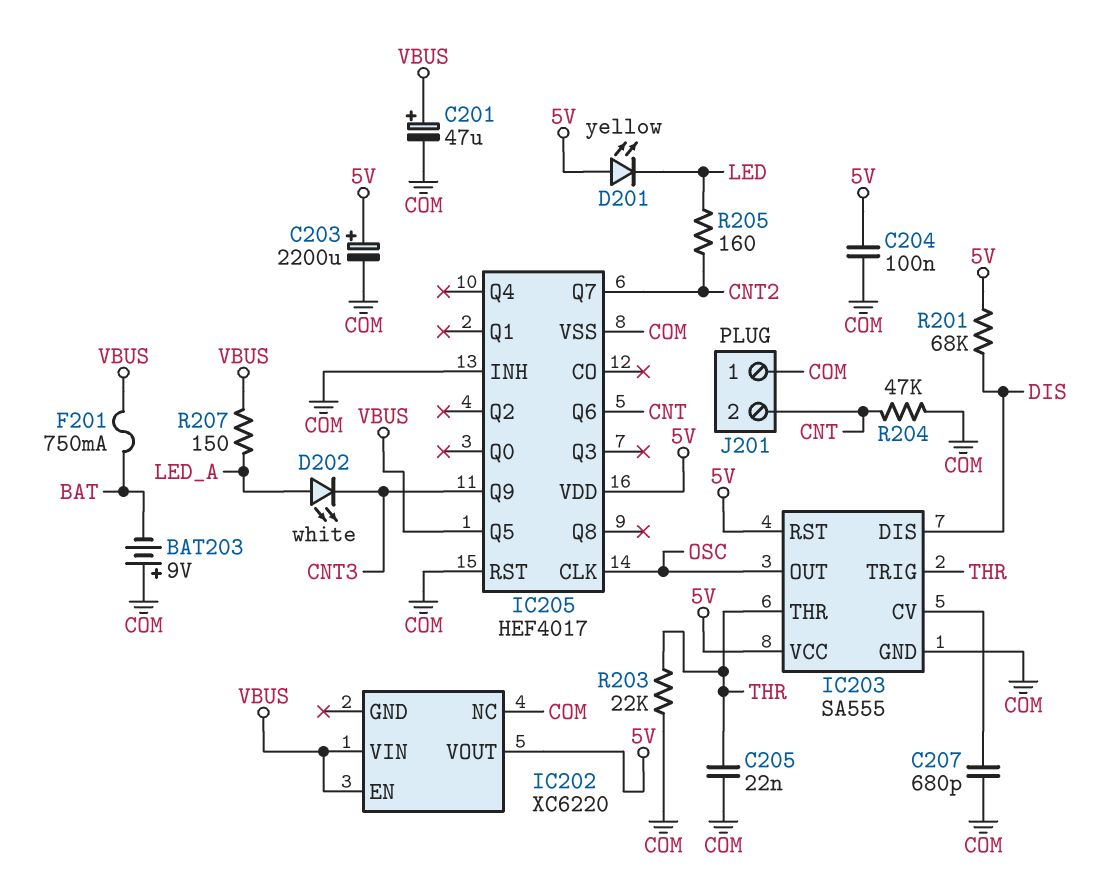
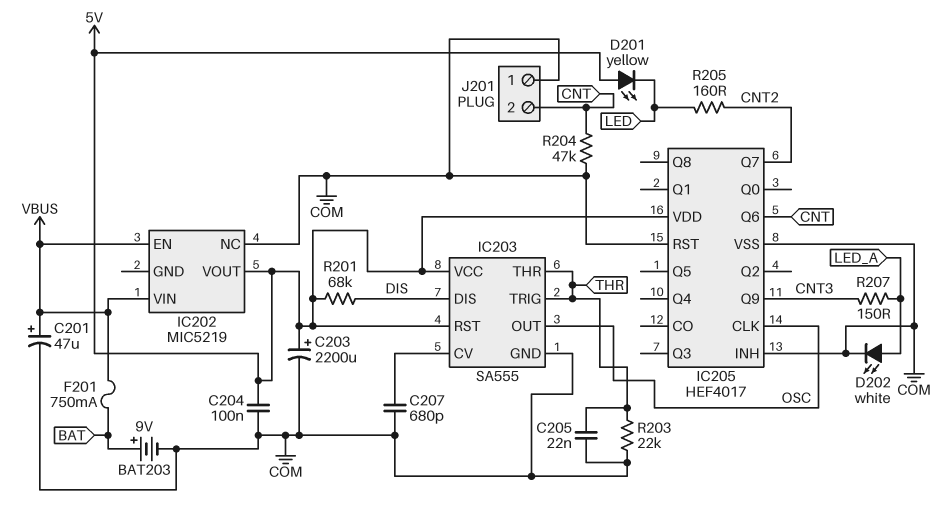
BAT203: 9V (plus COM, minus BAT) -> 9V (plus BAT, minus COM)
D202: LED white (A LED_A, K CNT3) -> LED white (A LED_A, K COM)
IC202: XC6220 -> MIC5219
IC205 pin Q5: VBUS -> none
R207: 150 (LED_A, VBUS) -> 150 (CNT3, LED_A)

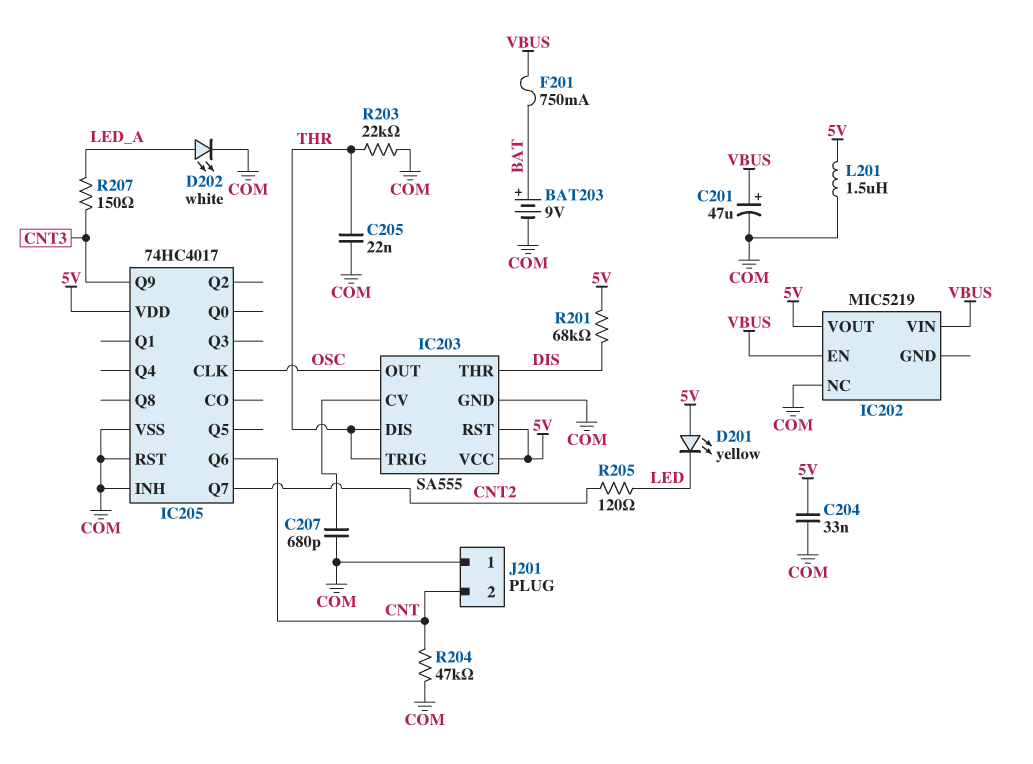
C203: 2200uF (plus 5V, minus COM) -> none
C204: 100nF (5V, COM) -> 33nF (5V, COM)
IC203 pin DIS: DIS -> THR
IC203 pin THR: THR -> DIS
IC205: HEF4017 -> 74HC4017
L201: none -> 1.5uH (5V, COM)
R205: 160 (CNT2, LED) -> 120 (CNT2, LED)

